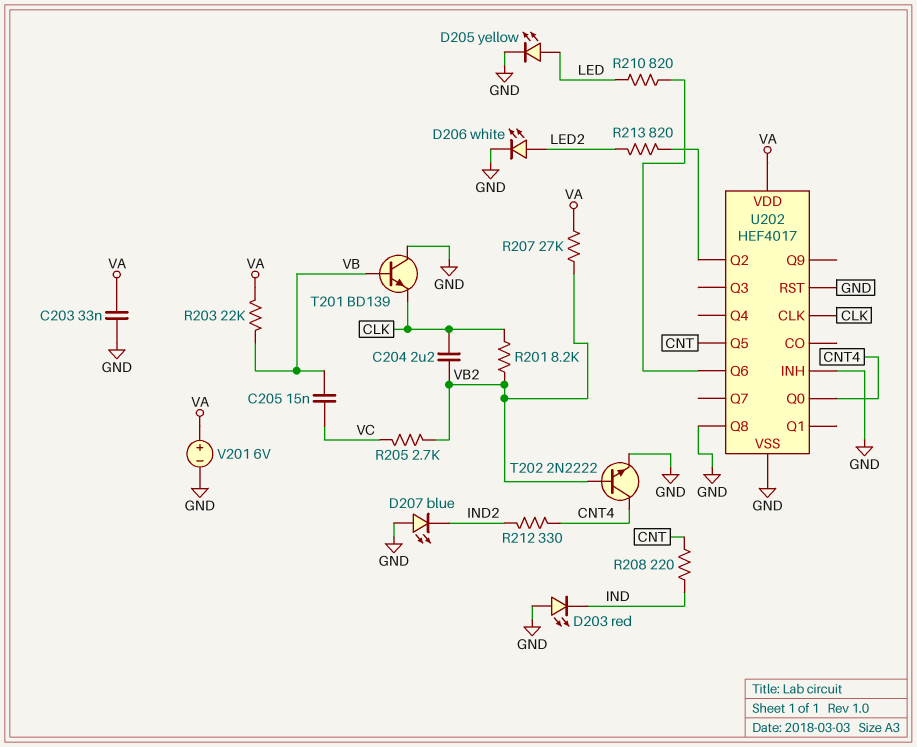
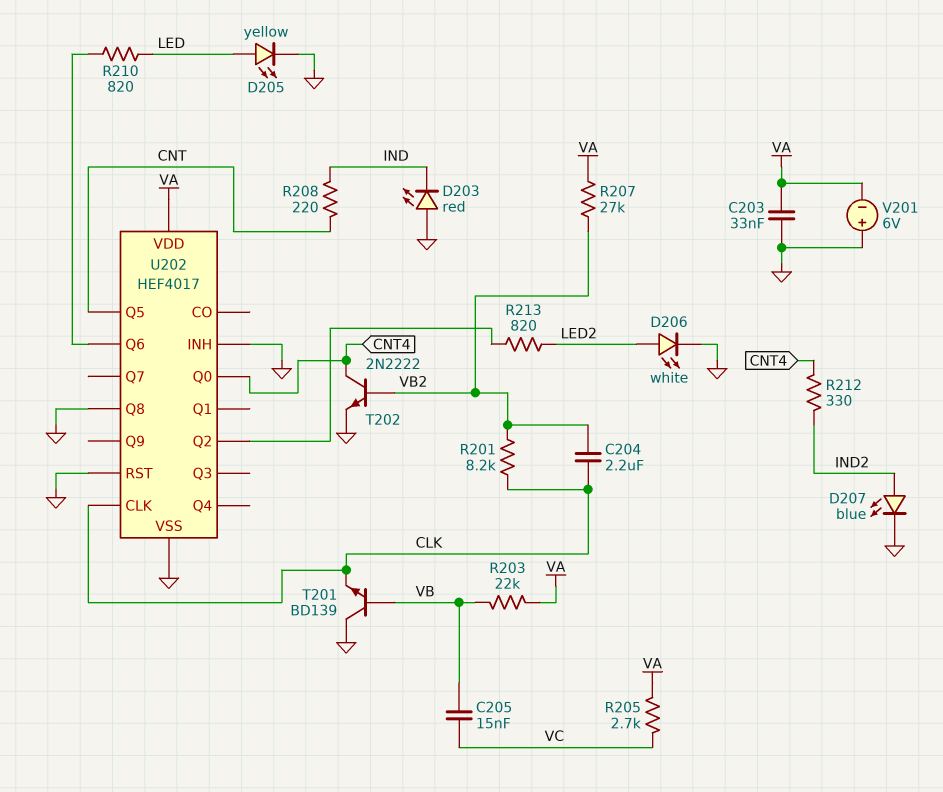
D207: LED blue (A GND, K IND2) -> LED blue (A IND2, K GND)
R205: 2.7k (VB2, VC) -> 2.7k (VA, VC)
V201: 6V (plus VA, minus GND) -> 6V (plus GND, minus VA)

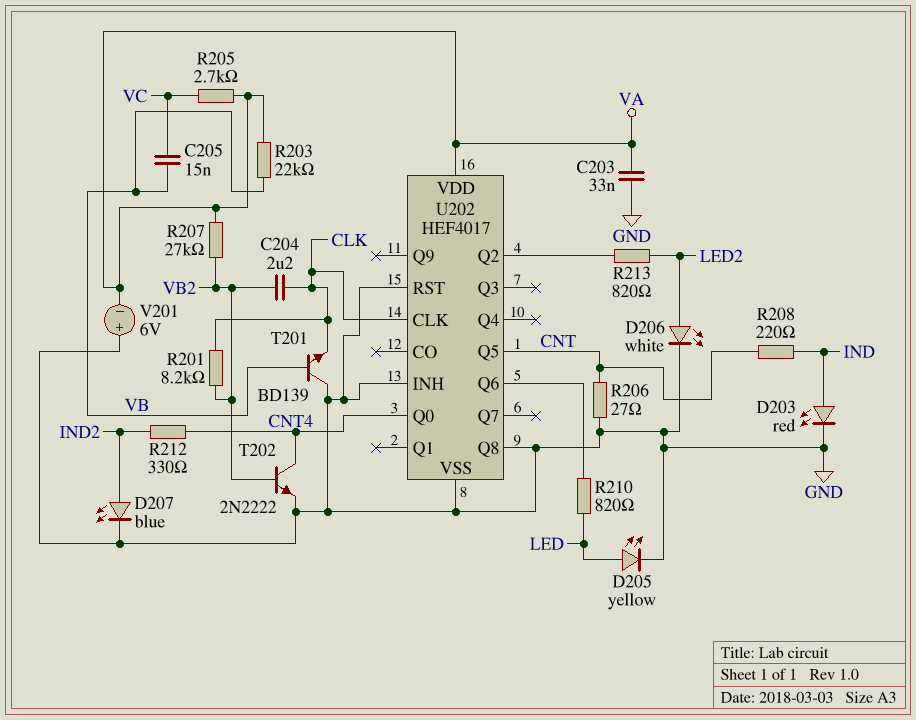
D203: LED red (A GND, K IND) -> LED red (A IND, K GND)
R206: none -> 27 (CNT, GND)

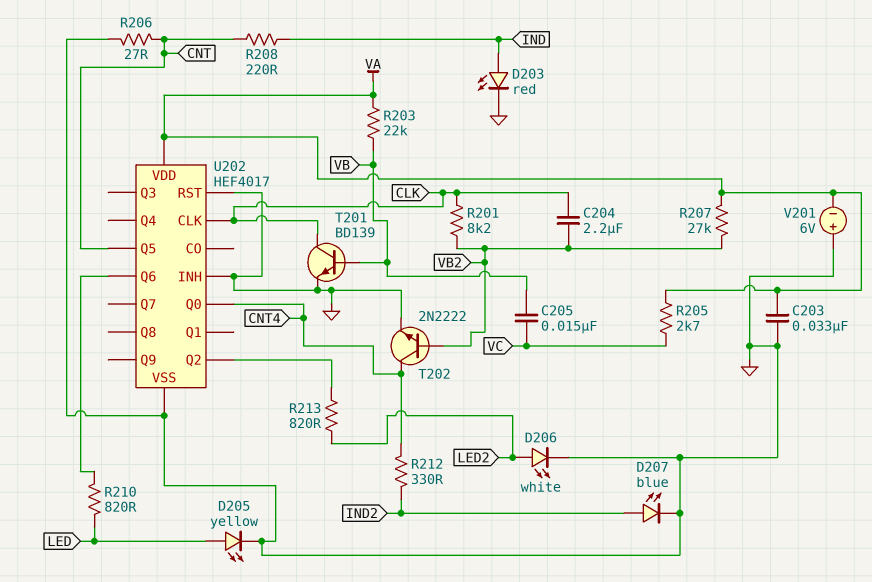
T201: NPN BD139 (B VB, C GND, E CLK) -> NPN BD139 (B VB, C CLK, E GND)
U202 pin Q8: GND -> none

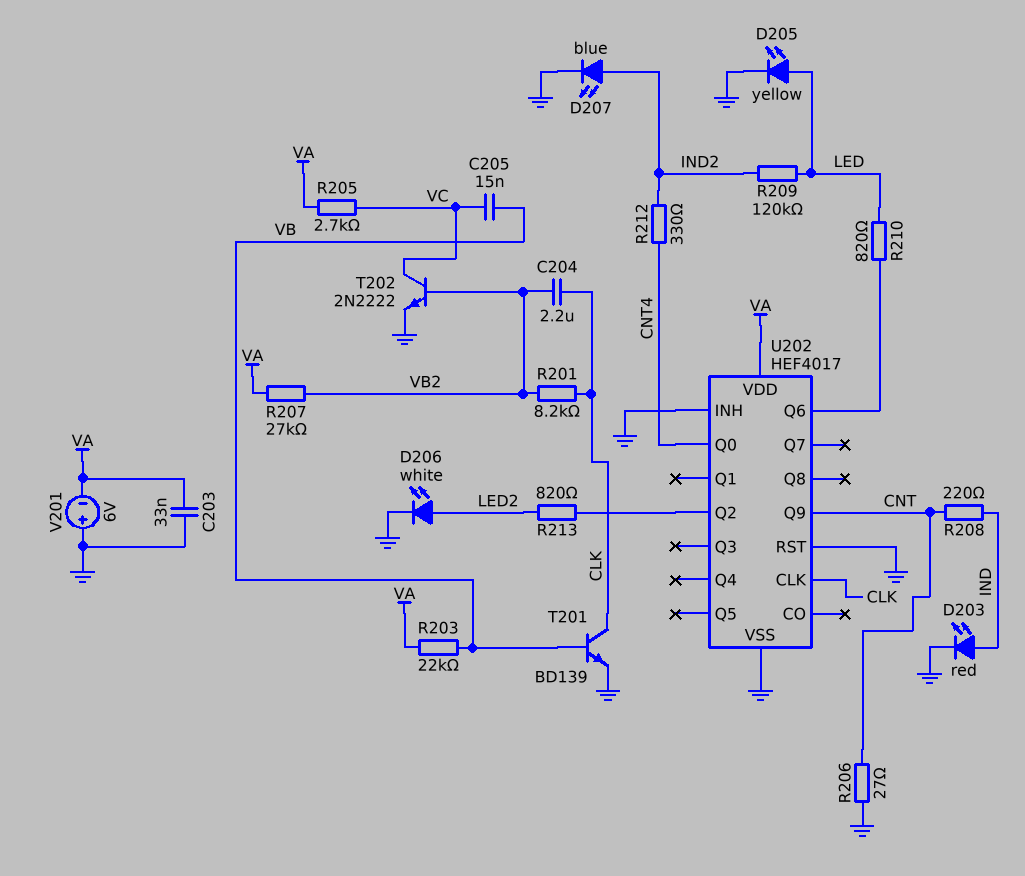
R209: none -> 120k (IND2, LED)
T202: NPN 2N2222 (B VB2, C CNT4, E GND) -> NPN 2N2222 (B VB2, C VC, E GND)
U202 pin Q5: CNT -> none
U202 pin Q9: none -> CNT

